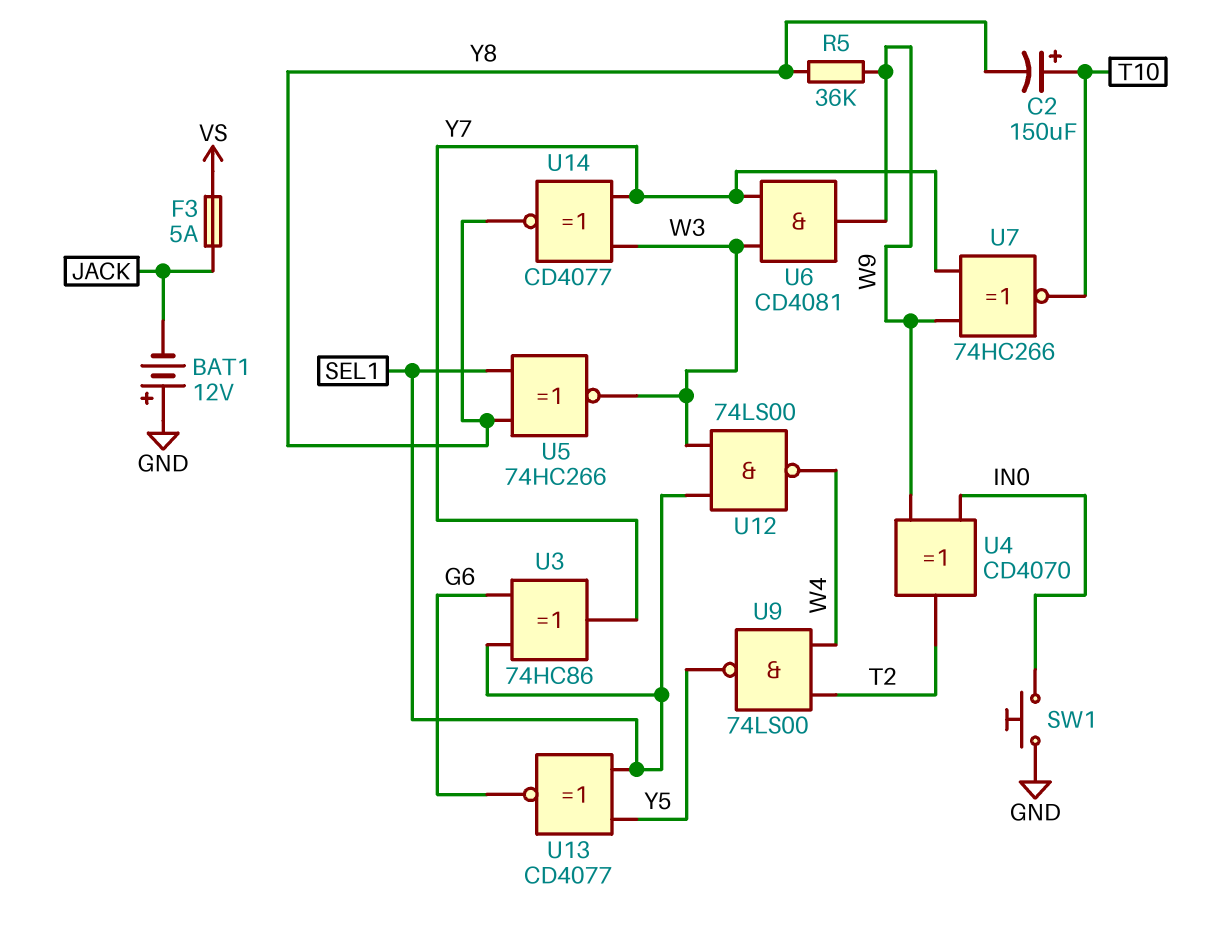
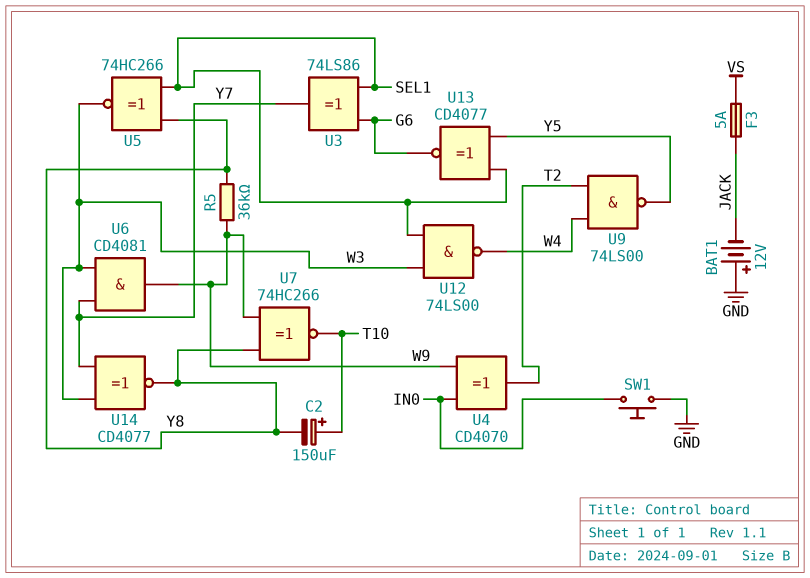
U3: XOR 74HC86 (in G6, in SEL1, out Y7) -> XOR 74LS86 (in G6, in SEL1, out Y7)
U7: XNOR 74HC266 (in W9, in Y7, out T10) -> XNOR 74HC266 (in W9, in Y8, out T10)

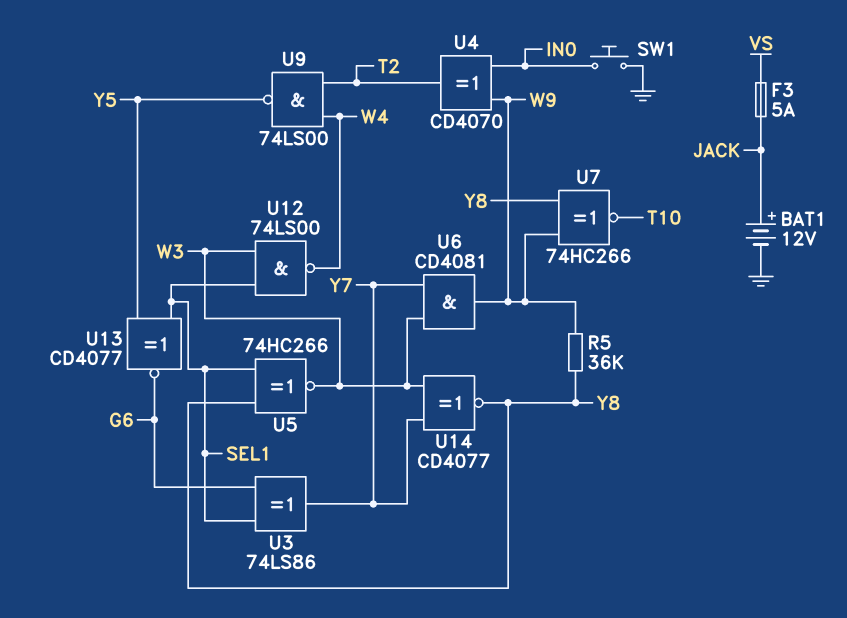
BAT1: 12V (plus GND, minus JACK) -> 12V (plus JACK, minus GND)
C2: 150uF (plus T10, minus Y8) -> none

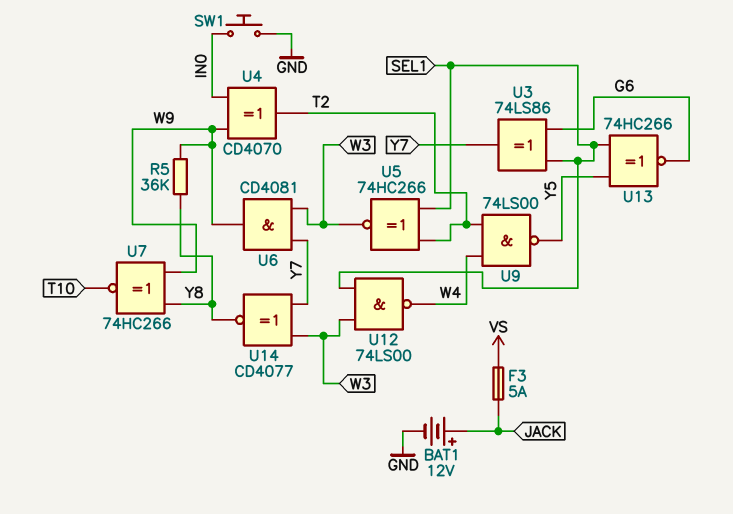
U5: XNOR 74HC266 (in SEL1, in Y8, out W3) -> XNOR 74HC266 (in SEL1, in T2, out W3)
U13: XNOR CD4077 (in SEL1, in Y5, out G6) -> XNOR 74HC266 (in SEL1, in Y5, out G6)

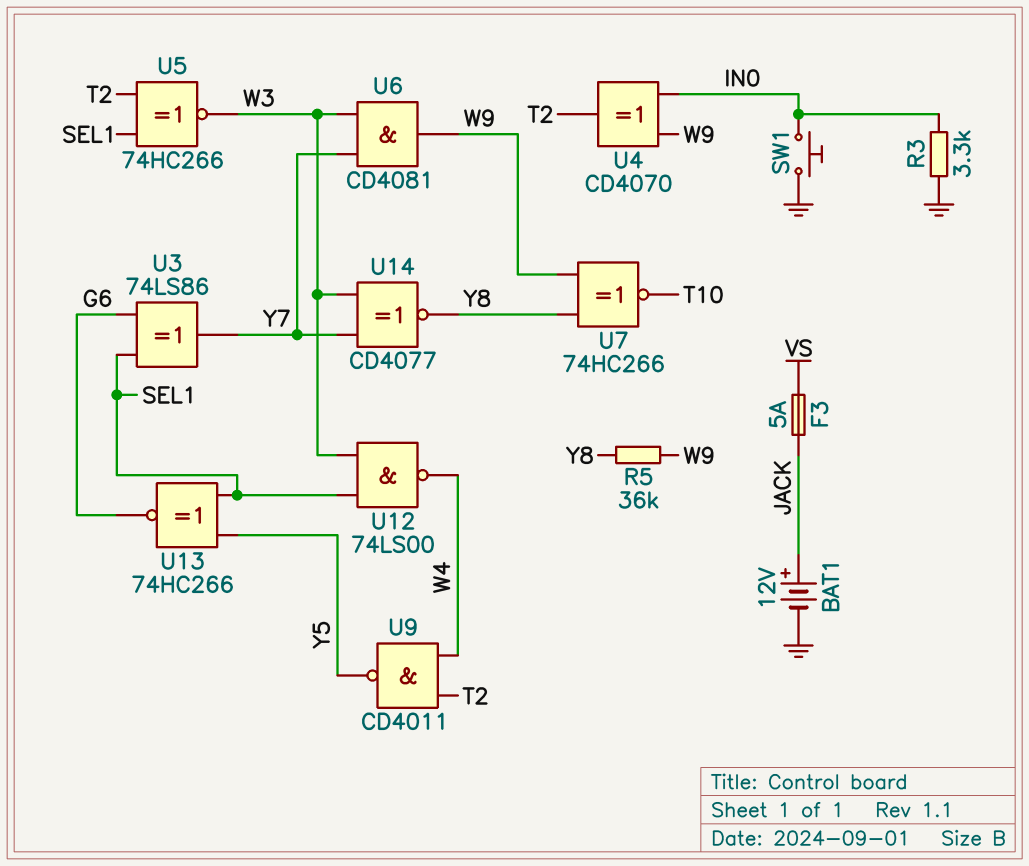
R3: none -> 3.3k (GND, IN0)
U9: NAND 74LS00 (in T2, in W4, out Y5) -> NAND CD4011 (in T2, in W4, out Y5)

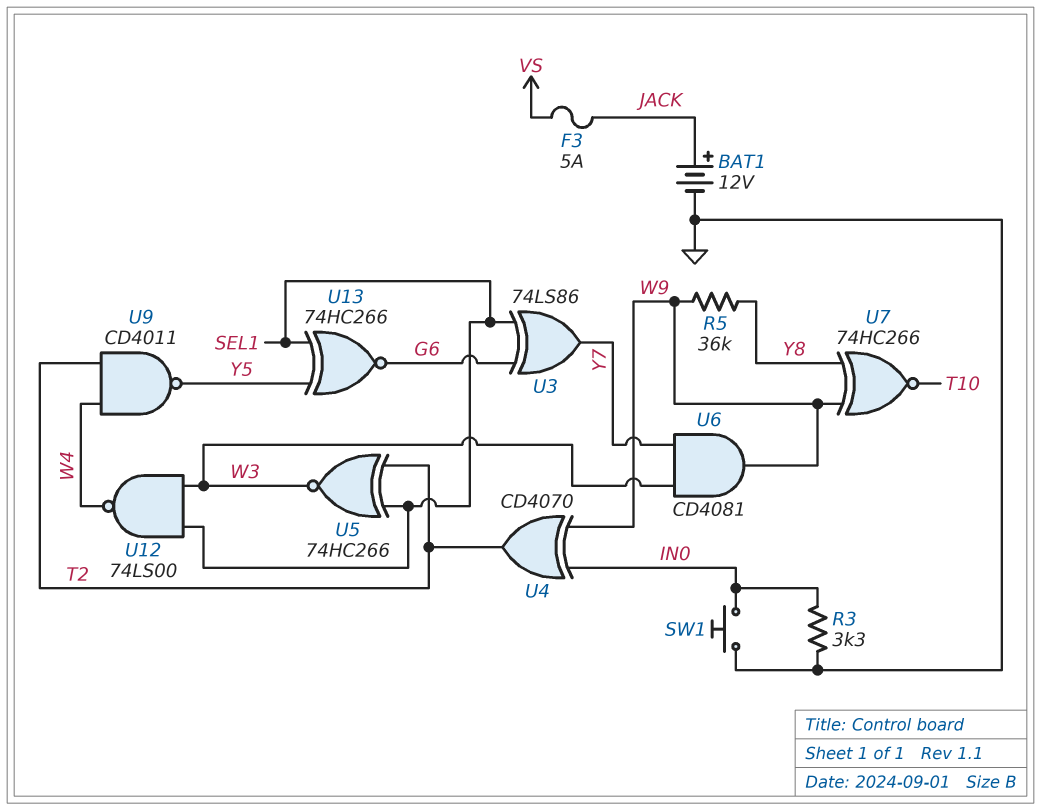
U14: XNOR CD4077 (in W3, in Y7, out Y8) -> none

